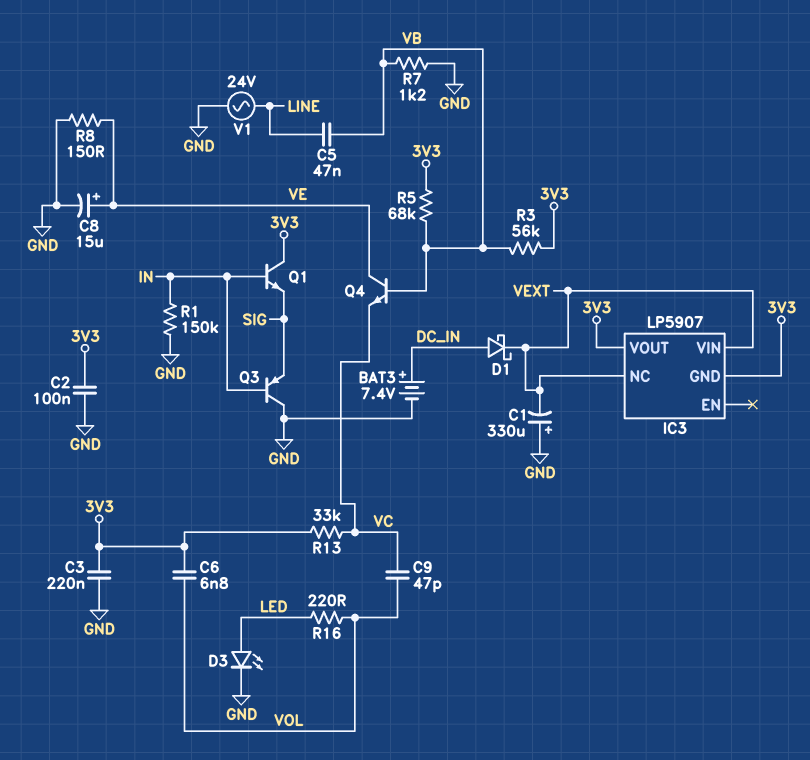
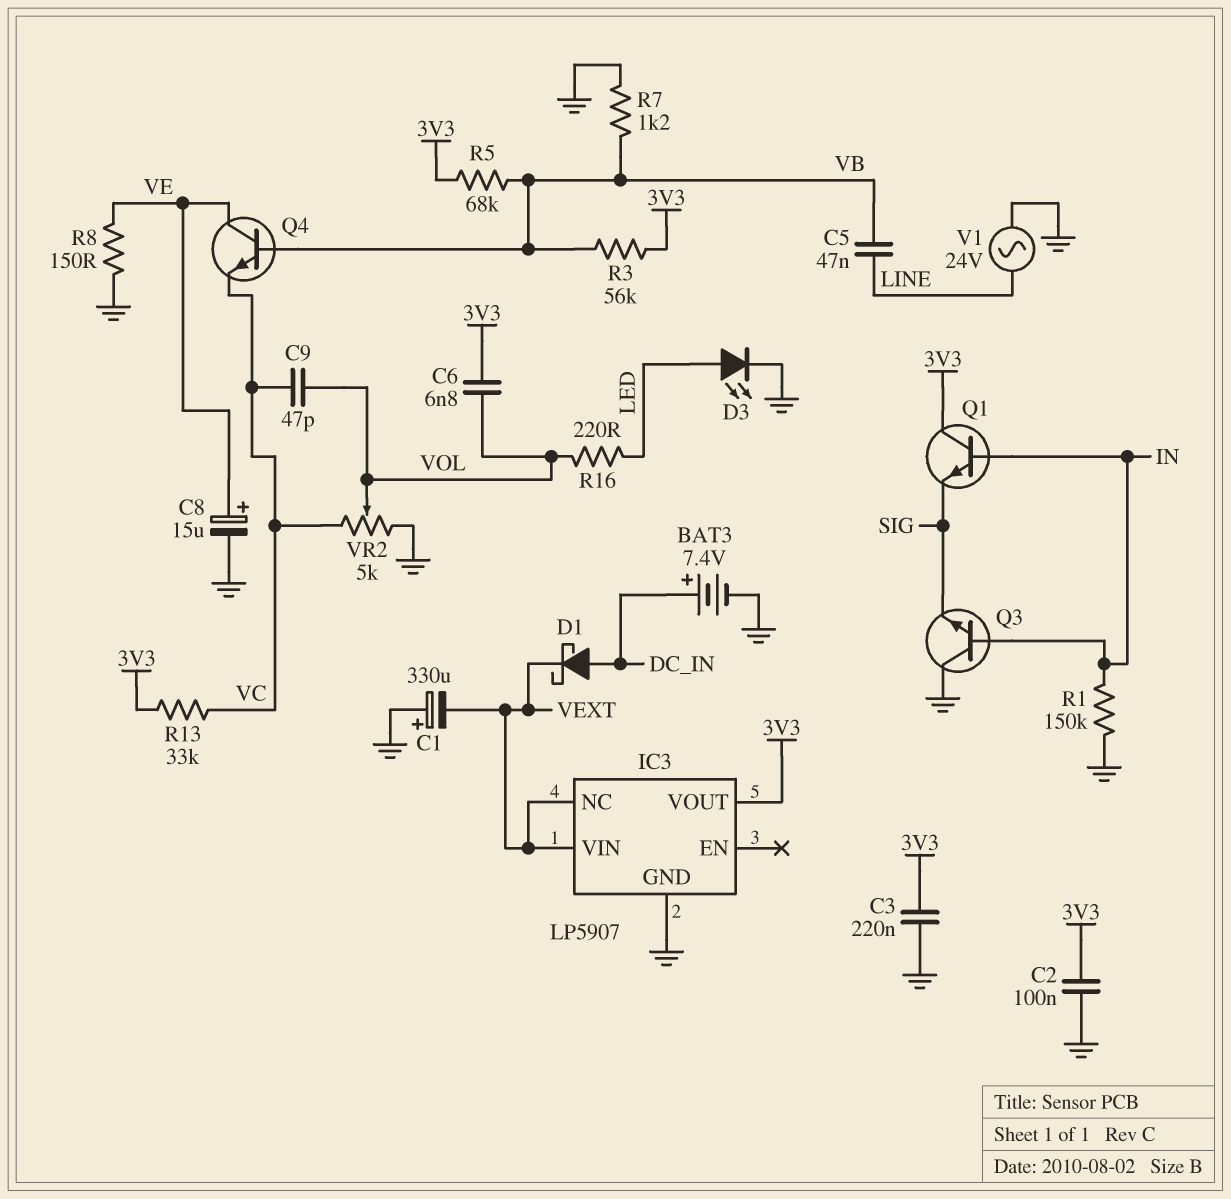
IC3 pin GND: 3V3 -> GND
Q3: PNP (B IN, C GND, E SIG) -> NPN (B IN, C GND, E SIG)
VR2: none -> 5k (GND, VC, wiper VOL)

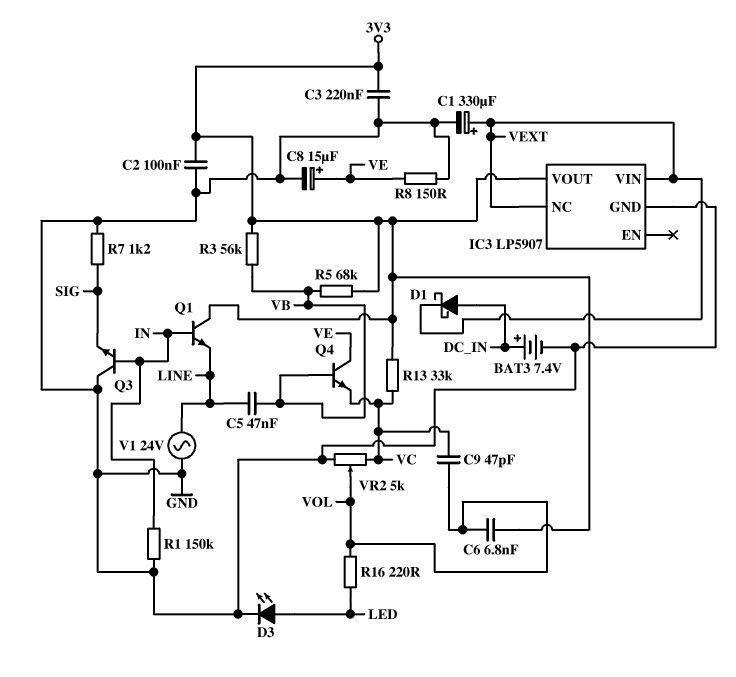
C1: 330uF (plus GND, minus VEXT) -> 330uF (plus VEXT, minus GND)
Q1: NPN (B IN, C 3V3, E SIG) -> NPN (B IN, C 3V3, E LINE)
R7: 1.2k (GND, VB) -> 1.2k (GND, SIG)

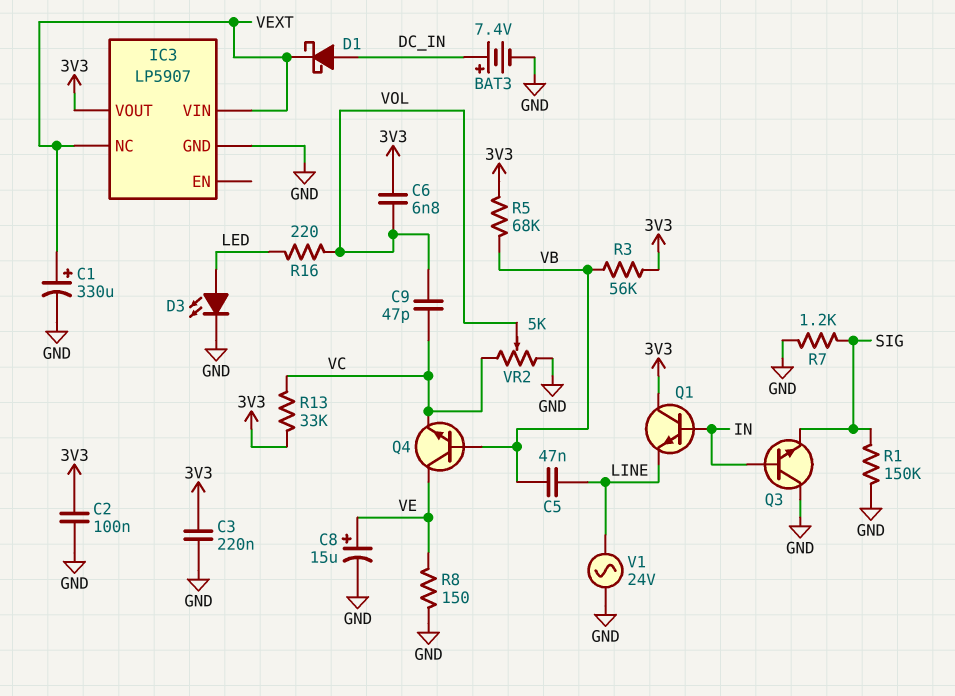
R1: 150k (GND, IN) -> 150k (GND, SIG)

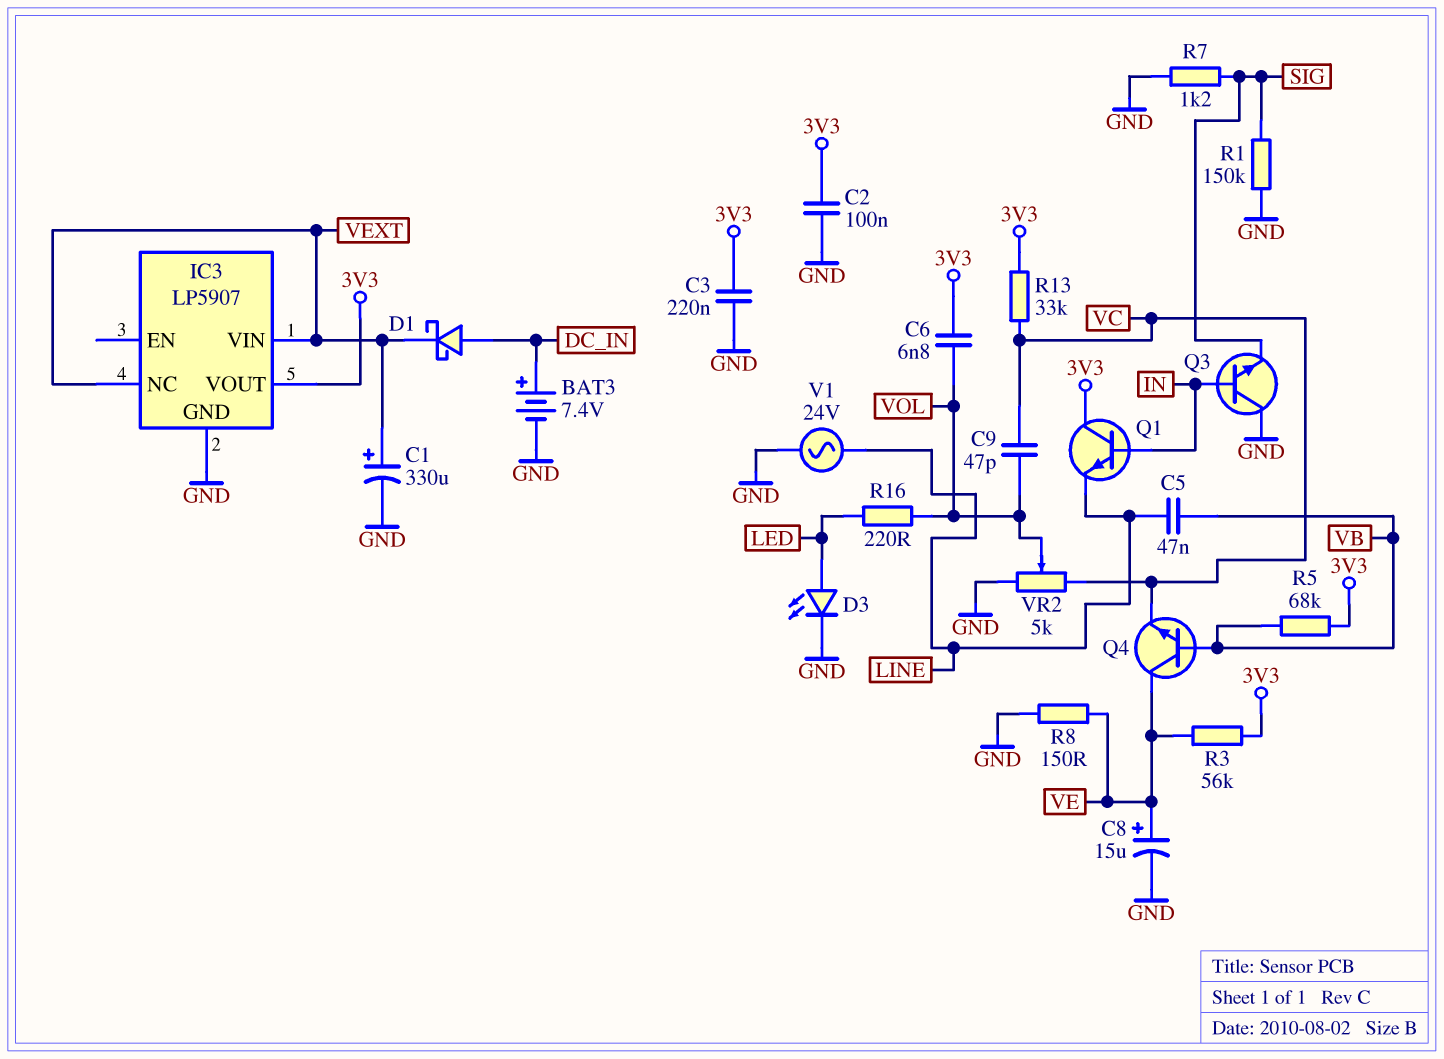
R3: 56k (3V3, VB) -> 56k (3V3, VE)

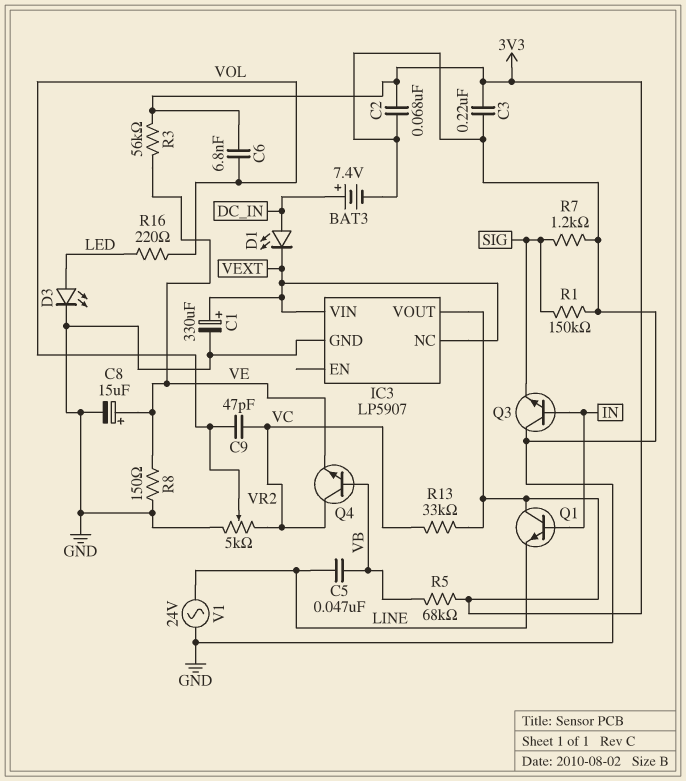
C2: 100nF (3V3, GND) -> 68nF (3V3, GND)
D1: schottky (A DC_IN, K VEXT) -> LED (A DC_IN, K VEXT)
Q4: NPN (B VB, C VE, E VC) -> NPN (B VB, C VC, E VE)

